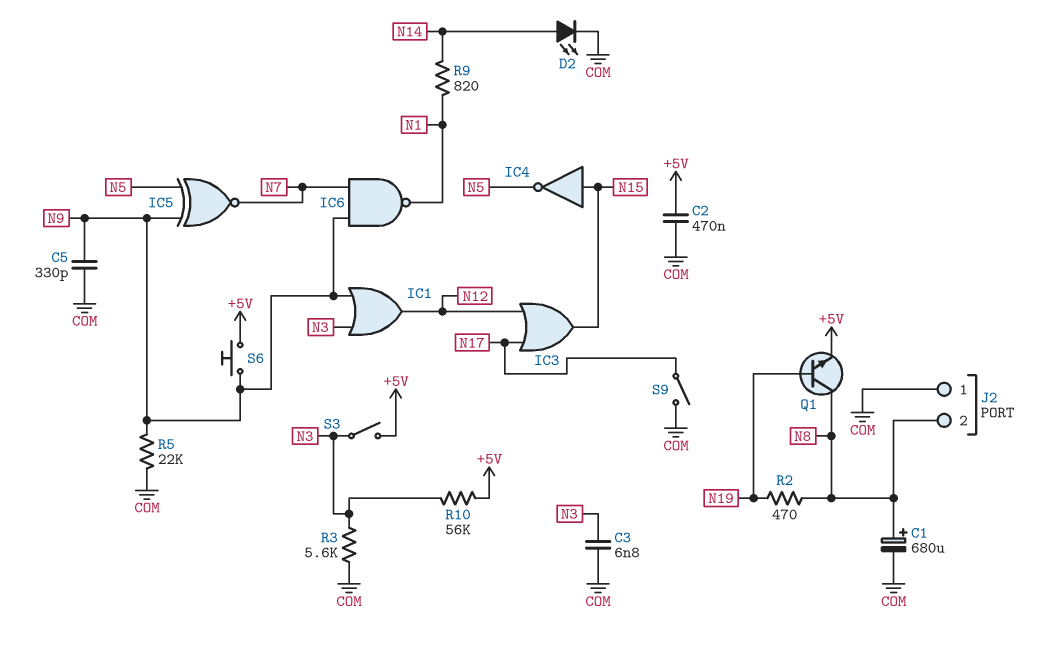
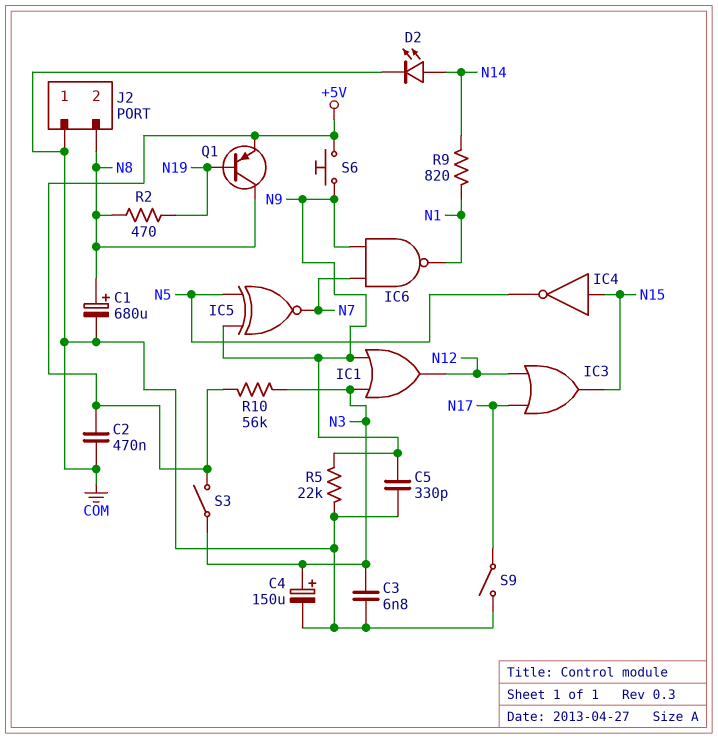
C4: none -> 150uF (plus N3, minus COM)
Q1: NPN (B N19, C N8, E +5V) -> PNP (B N19, C N8, E +5V)
R3: 5.6k (COM, N3) -> none

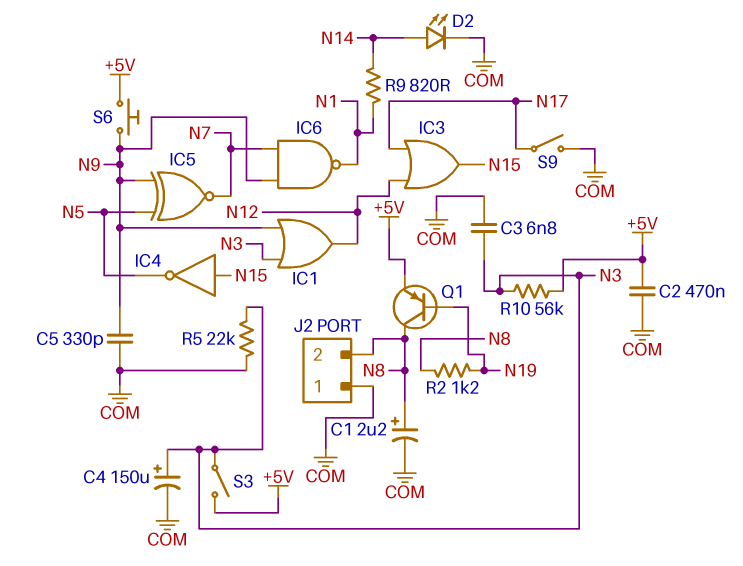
C1: 680uF (plus N8, minus COM) -> 2.2uF (plus N8, minus COM)
R2: 470 (N8, N19) -> 1.2k (N8, N19)
R5: 22k (COM, N9) -> 22k (COM, N3)

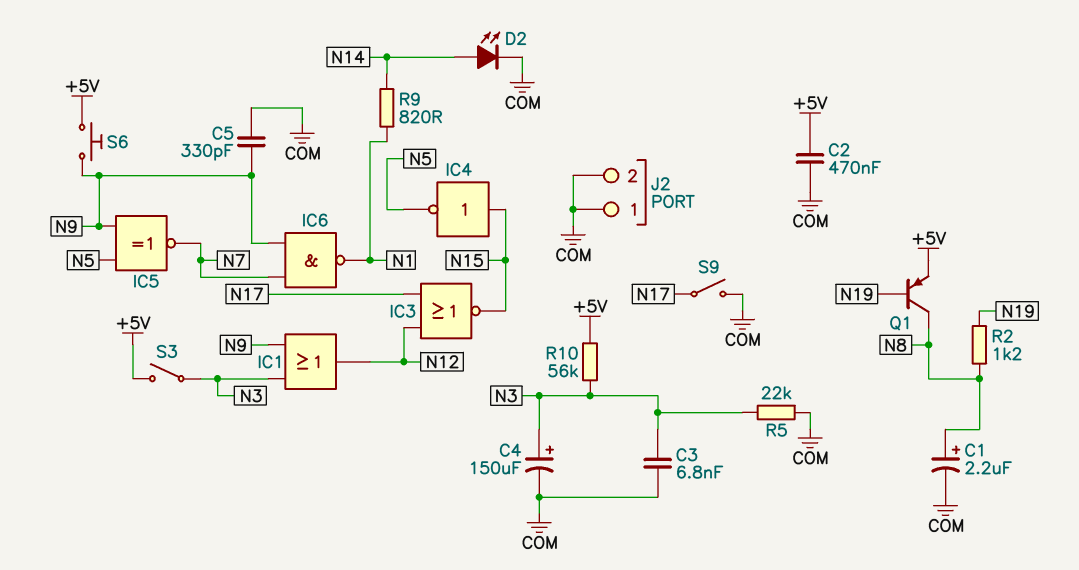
IC3: OR (in N12, in N17, out N15) -> NOR (in N12, in N17, out N15)
J2 pin 2: N8 -> COM

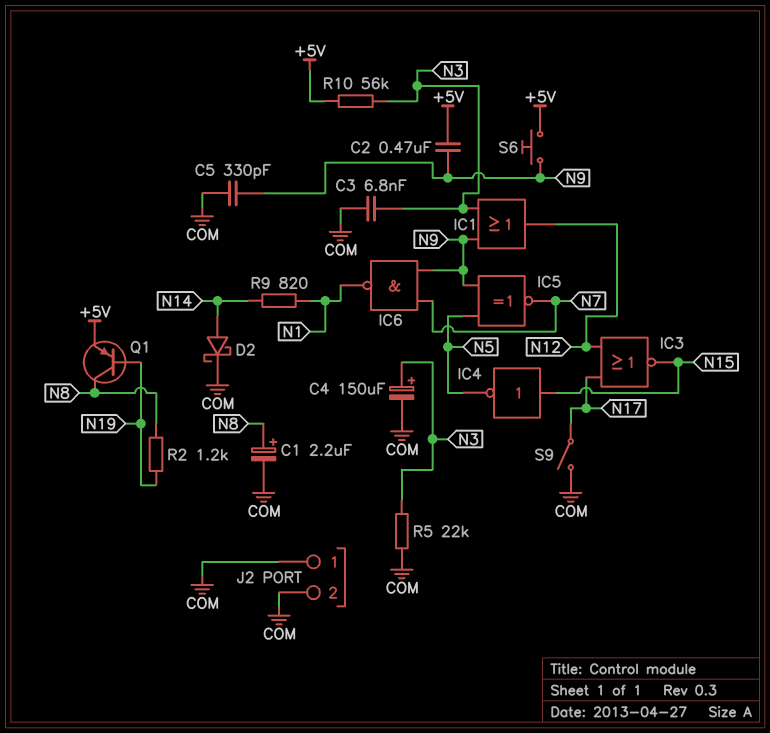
C2: 470nF (+5V, COM) -> 470nF (+5V, N9)
D2: LED (A N14, K COM) -> schottky (A N14, K COM)
S3: switch (+5V, N3) -> none

